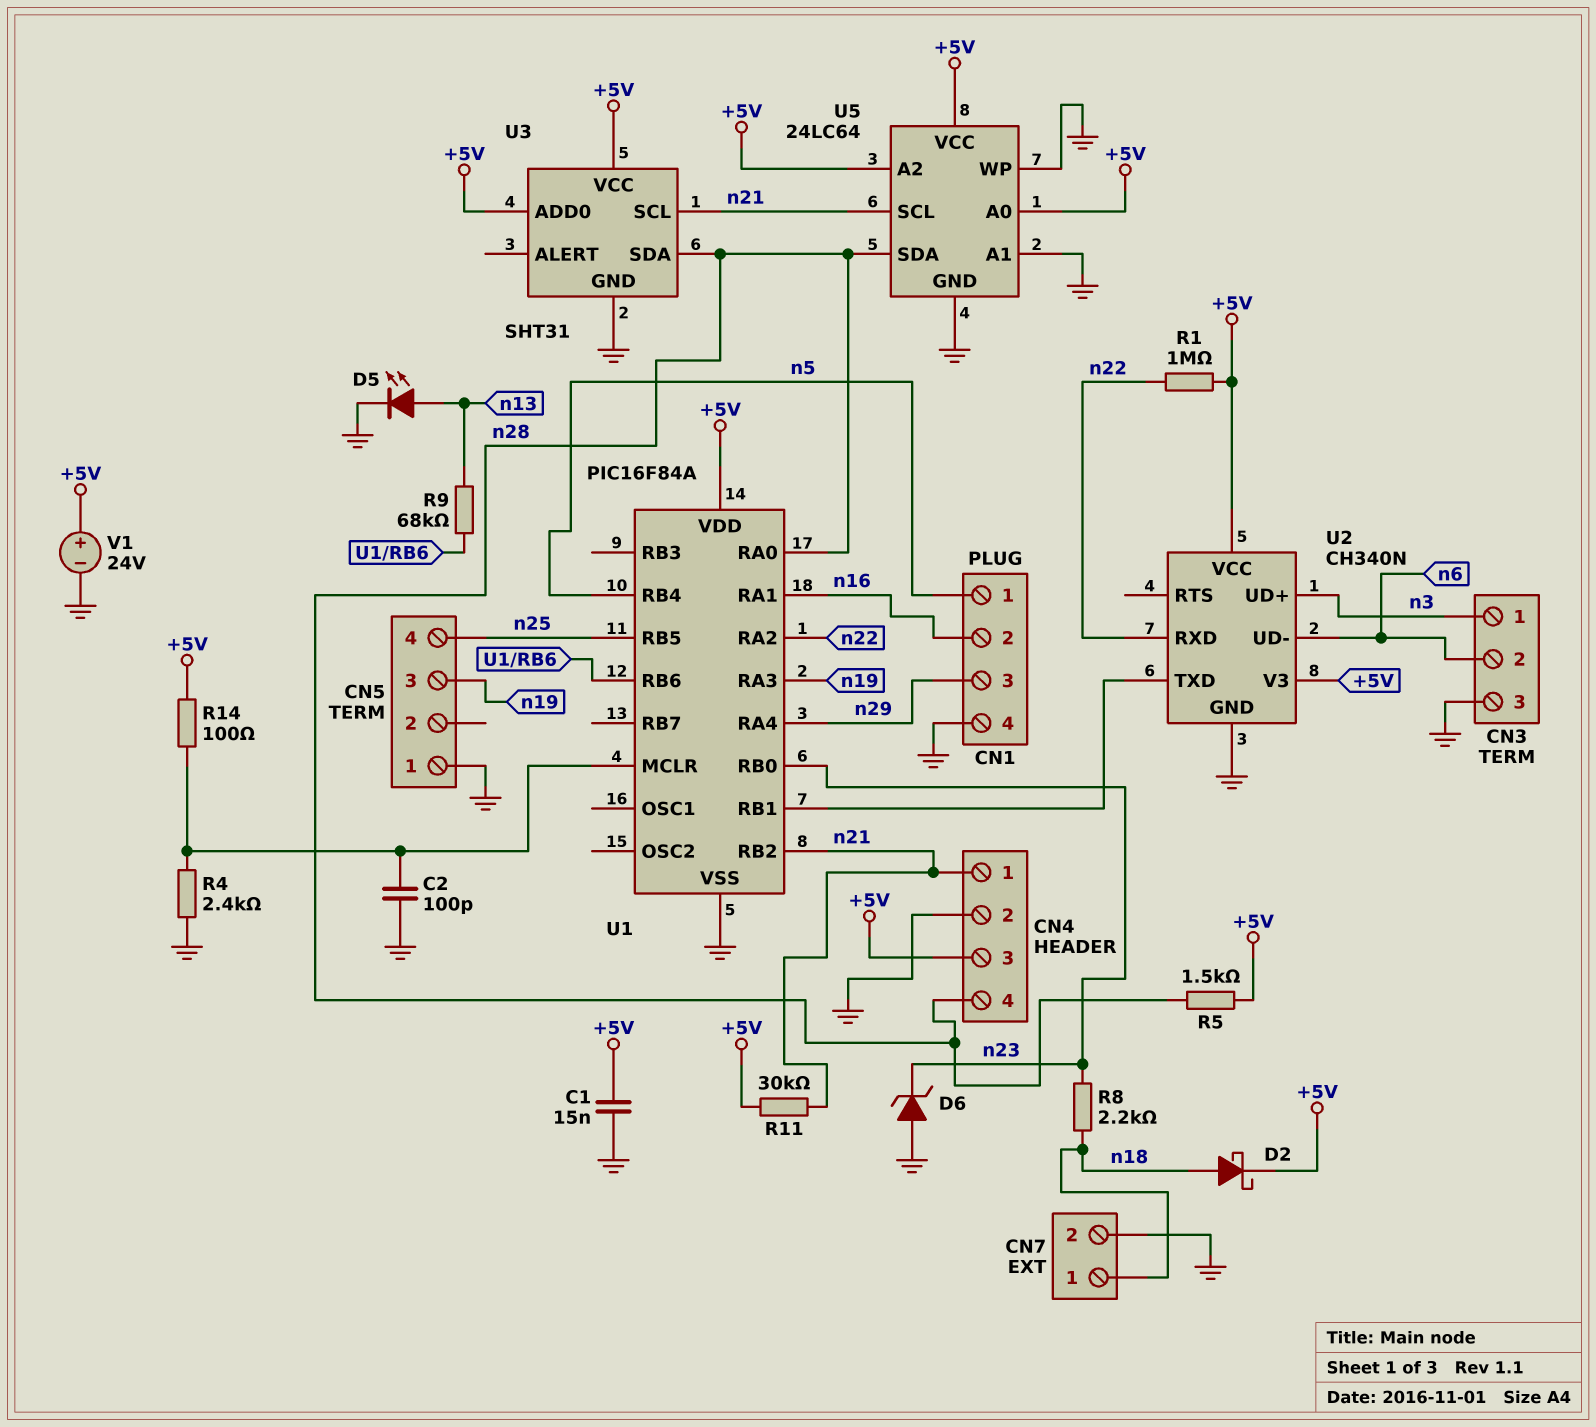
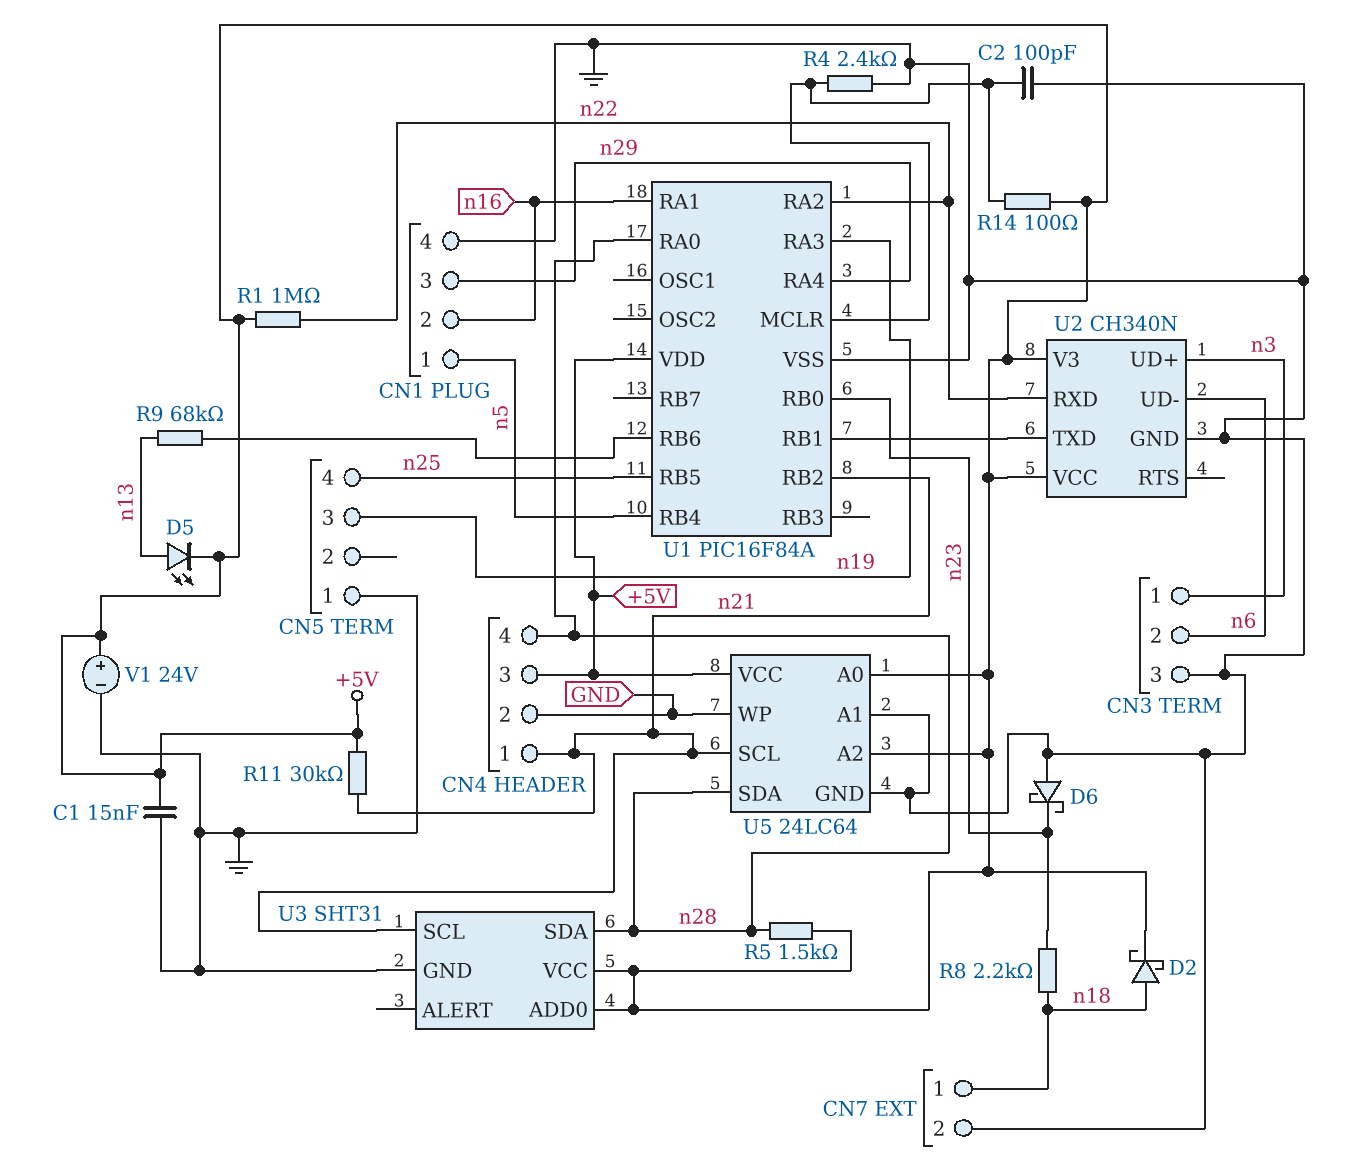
D5: LED (A n13, K GND) -> LED (A n13, K +5V)
D6: zener (A GND, K n23) -> schottky (A GND, K n23)

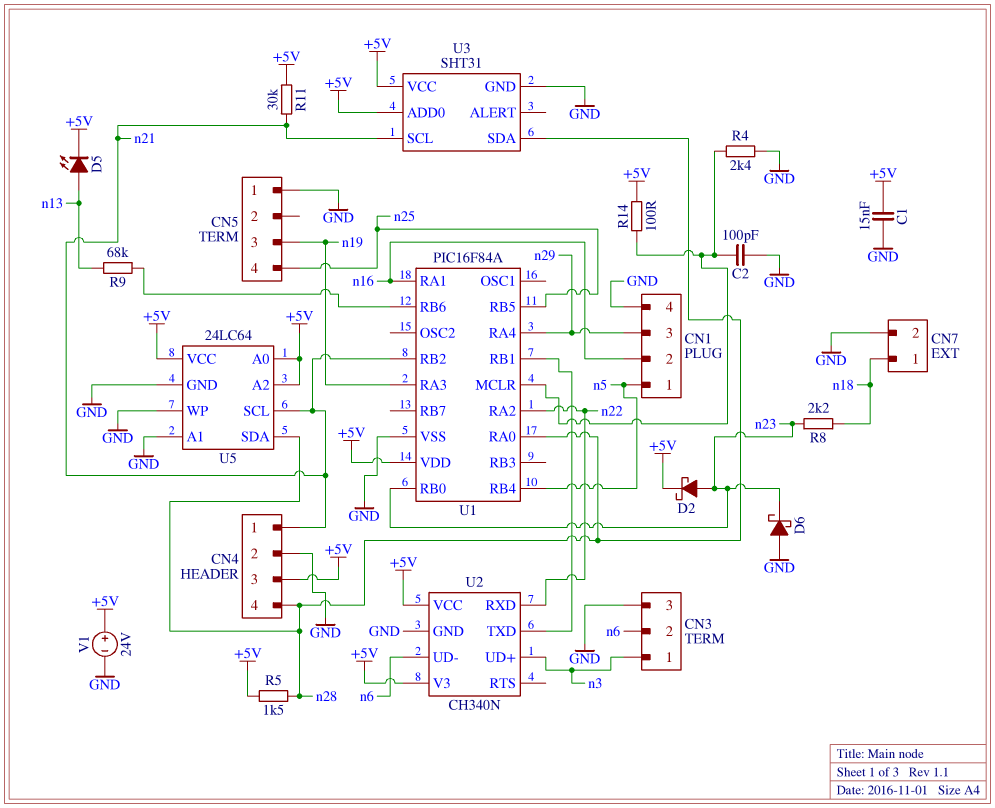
D2: schottky (A n18, K +5V) -> schottky (A n23, K +5V)
R1: 1M (+5V, n22) -> none

